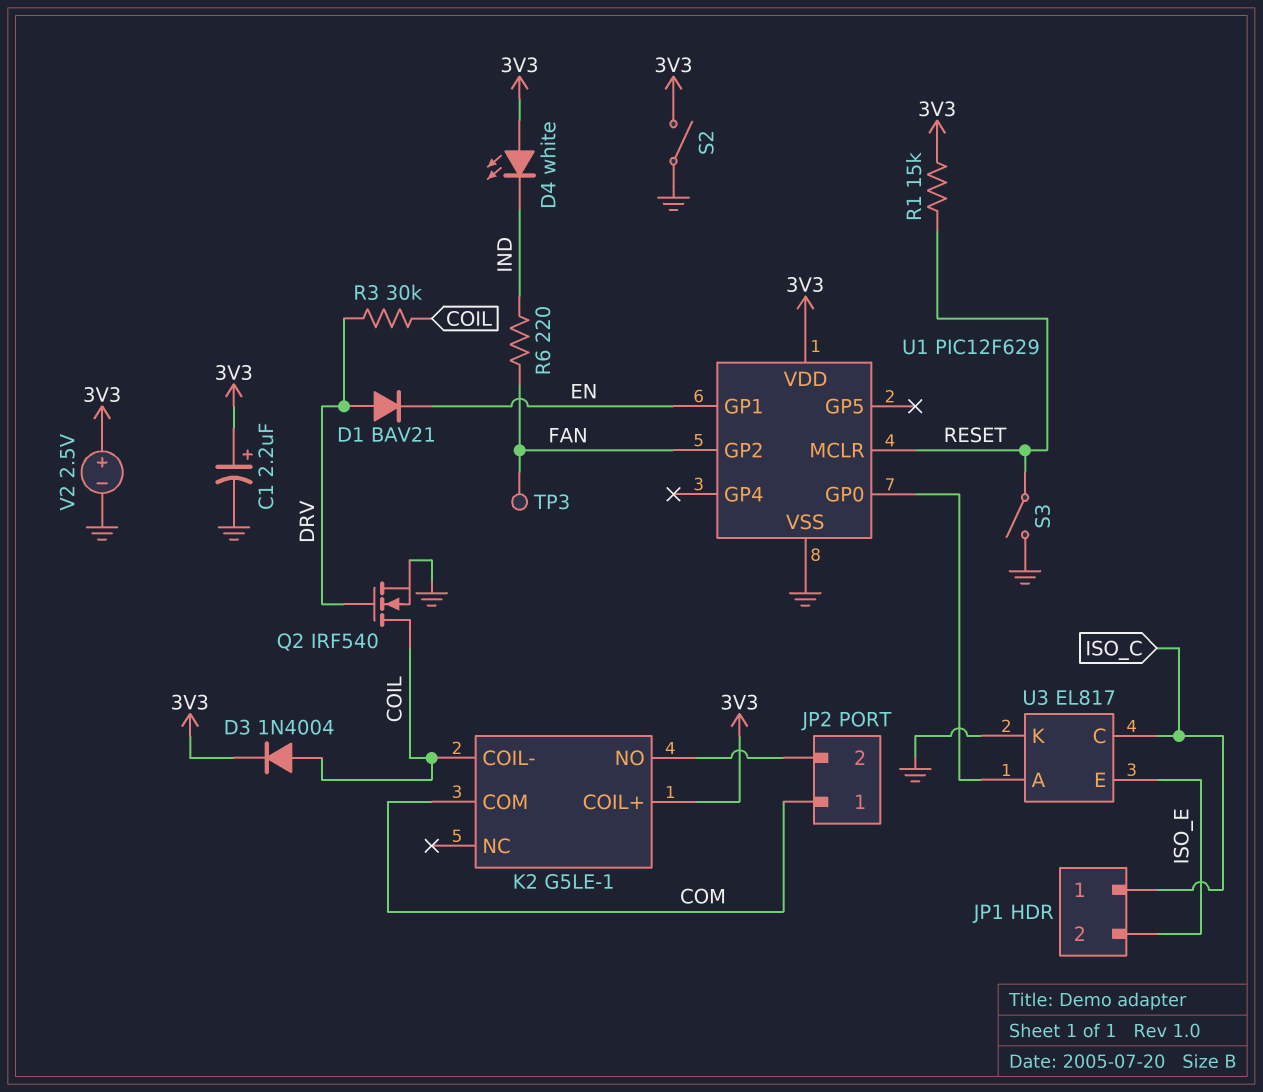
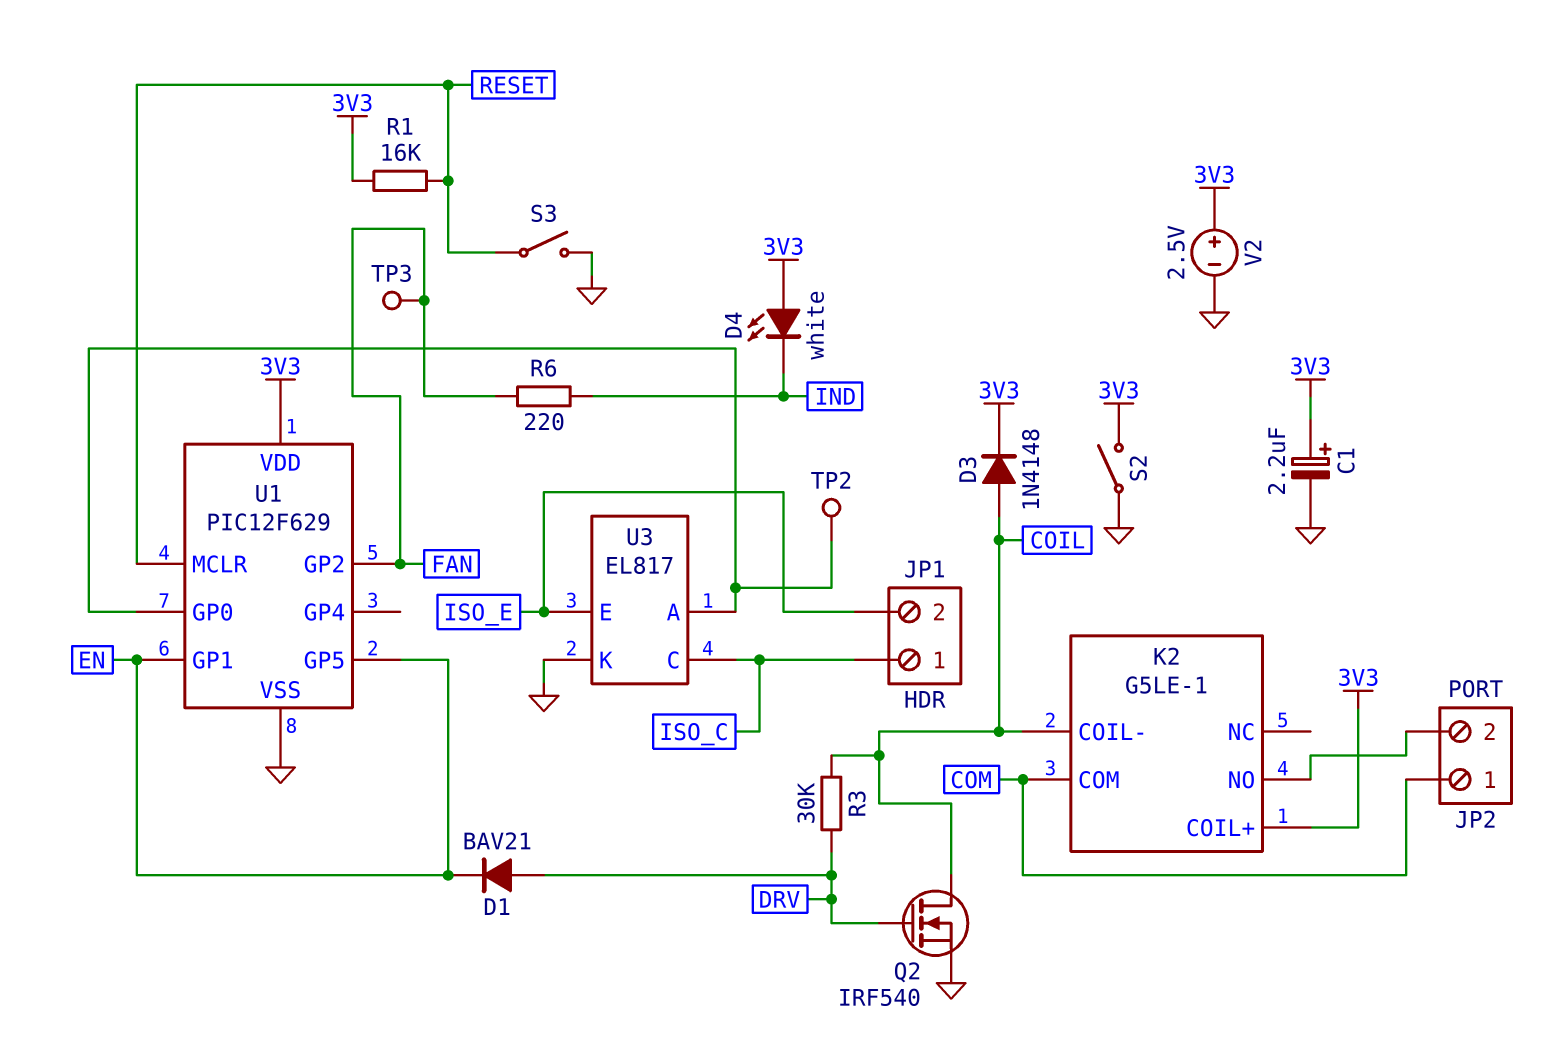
D3: diode 1N4004 (A COIL, K 3V3) -> diode 1N4148 (A COIL, K 3V3)
R1: 15k (3V3, RESET) -> 16k (3V3, RESET)
TP2: none -> test point (U1/GP0)
U1 pin GP5: none -> EN

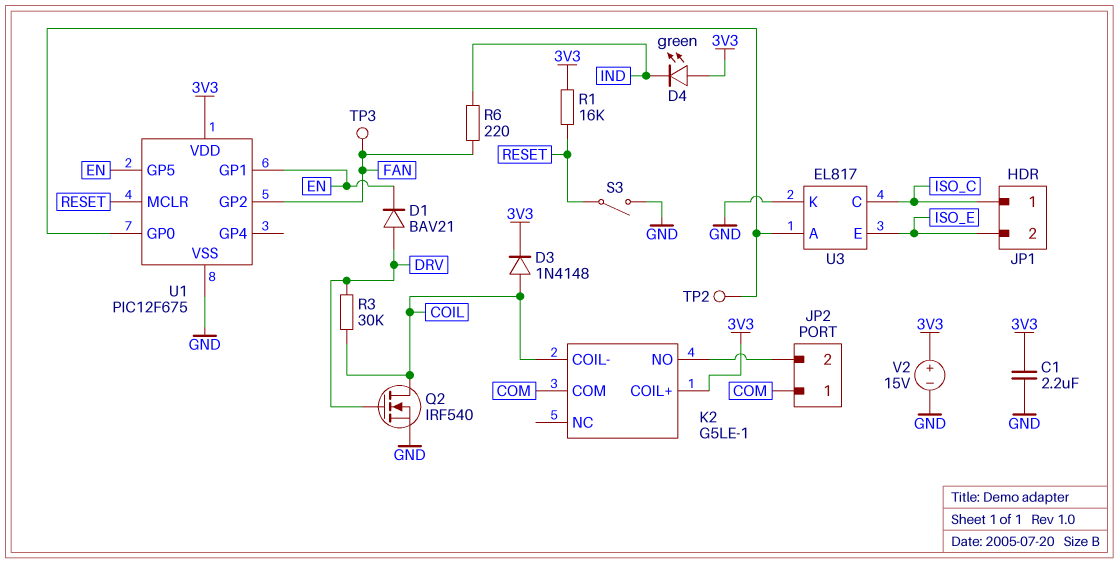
C1: 2.2uF (plus 3V3, minus GND) -> 2.2uF (3V3, GND)
D4: LED white (A 3V3, K IND) -> LED green (A 3V3, K IND)
S2: switch (3V3, GND) -> none
U1: PIC12F629 -> PIC12F675
V2: 2.5V (plus 3V3, minus GND) -> 15V (plus 3V3, minus GND)

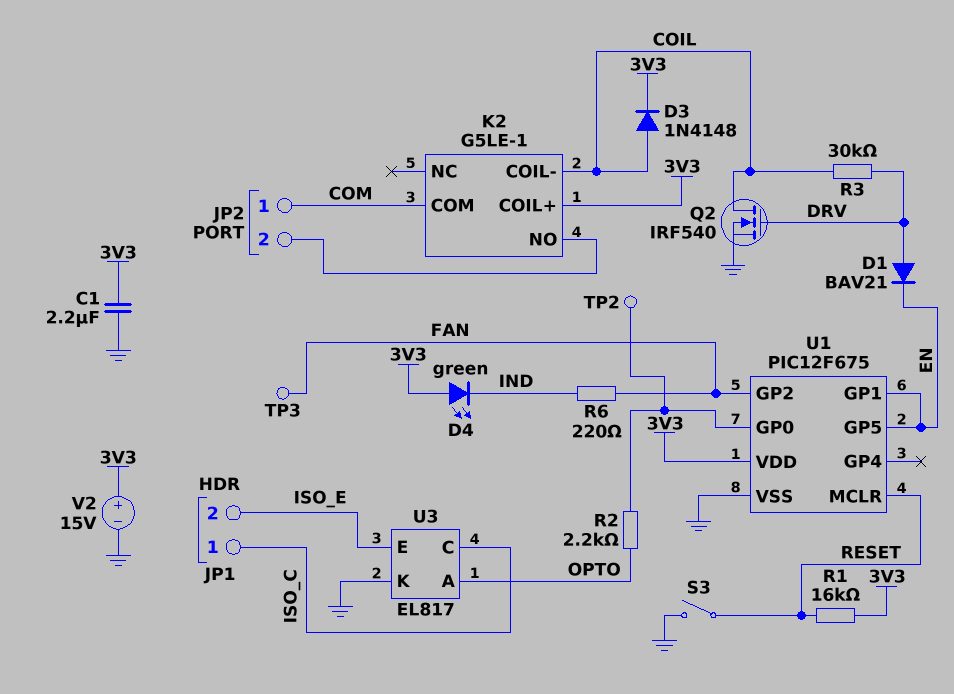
R2: none -> 2.2k (OPTO, U1/GP0)
U3 pin A: U1/GP0 -> OPTO

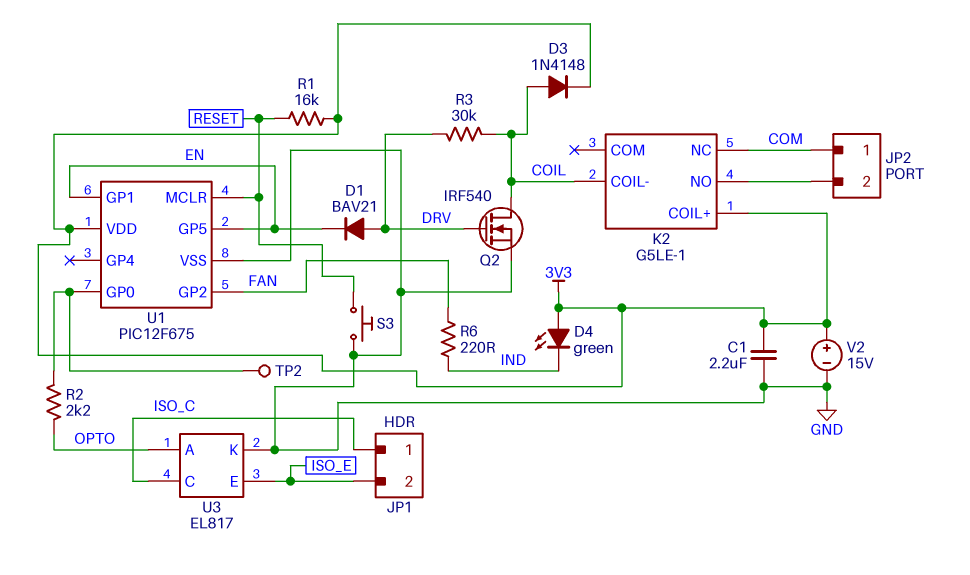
K2 pin COM: COM -> none
K2 pin NC: none -> COM
S3: switch (GND, RESET) -> button (GND, RESET)
TP3: test point (FAN) -> none

